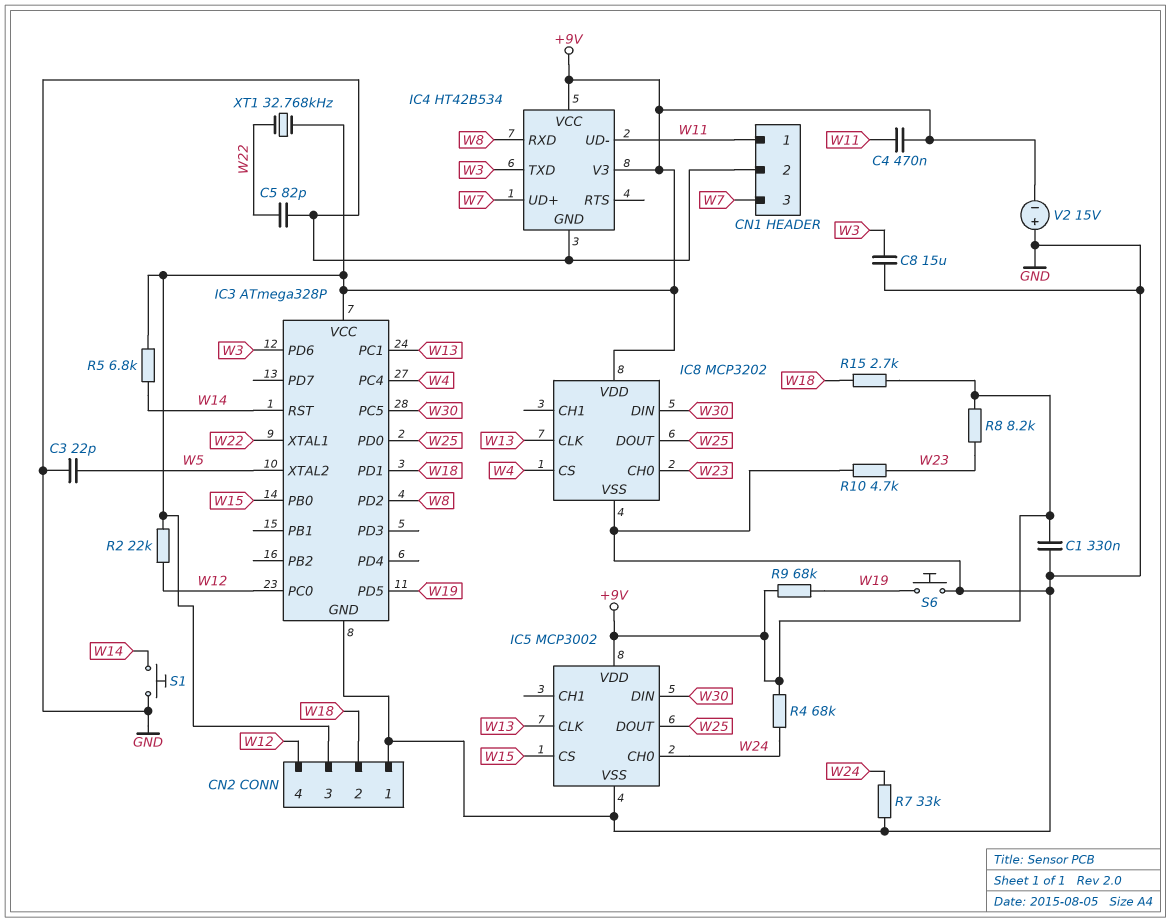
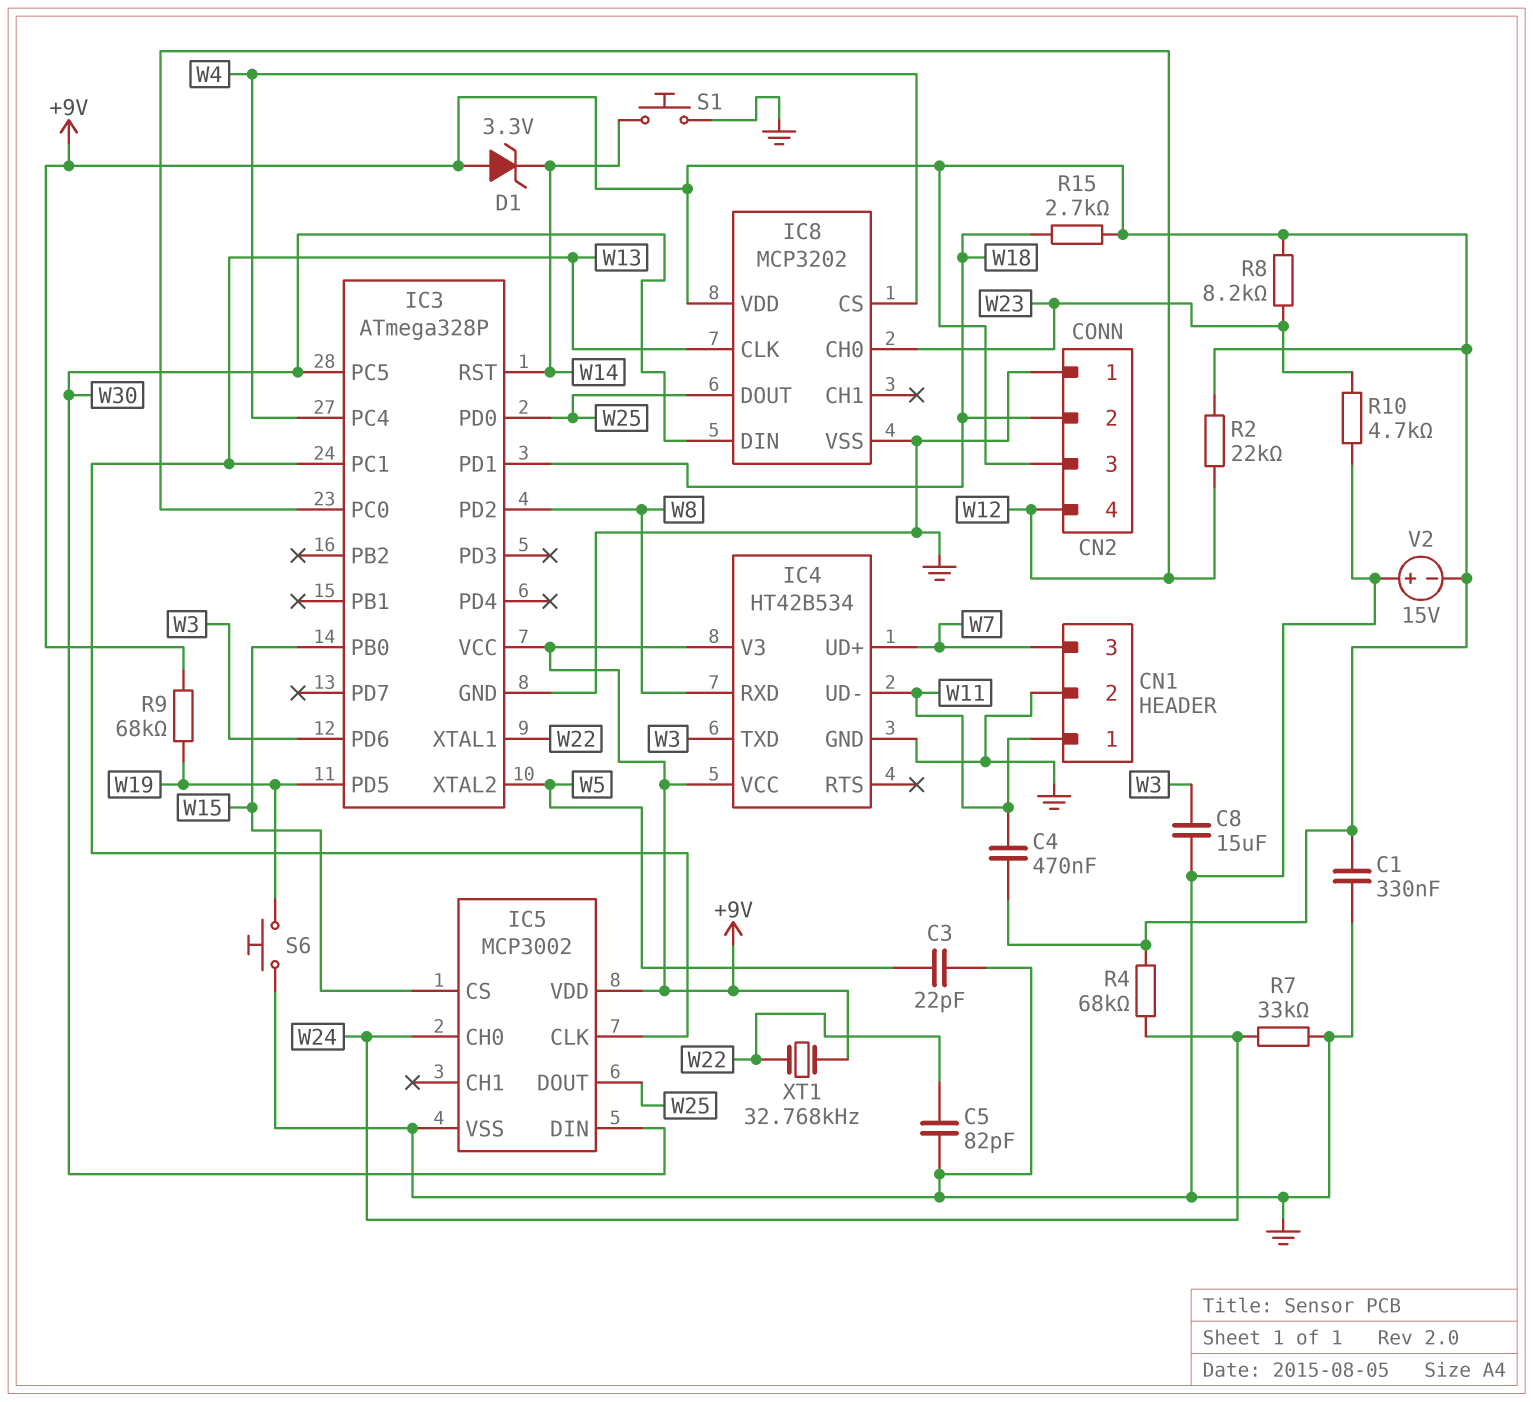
D1: none -> zener 3.3V (A +9V, K W14)
R5: 6.8k (+9V, W14) -> none

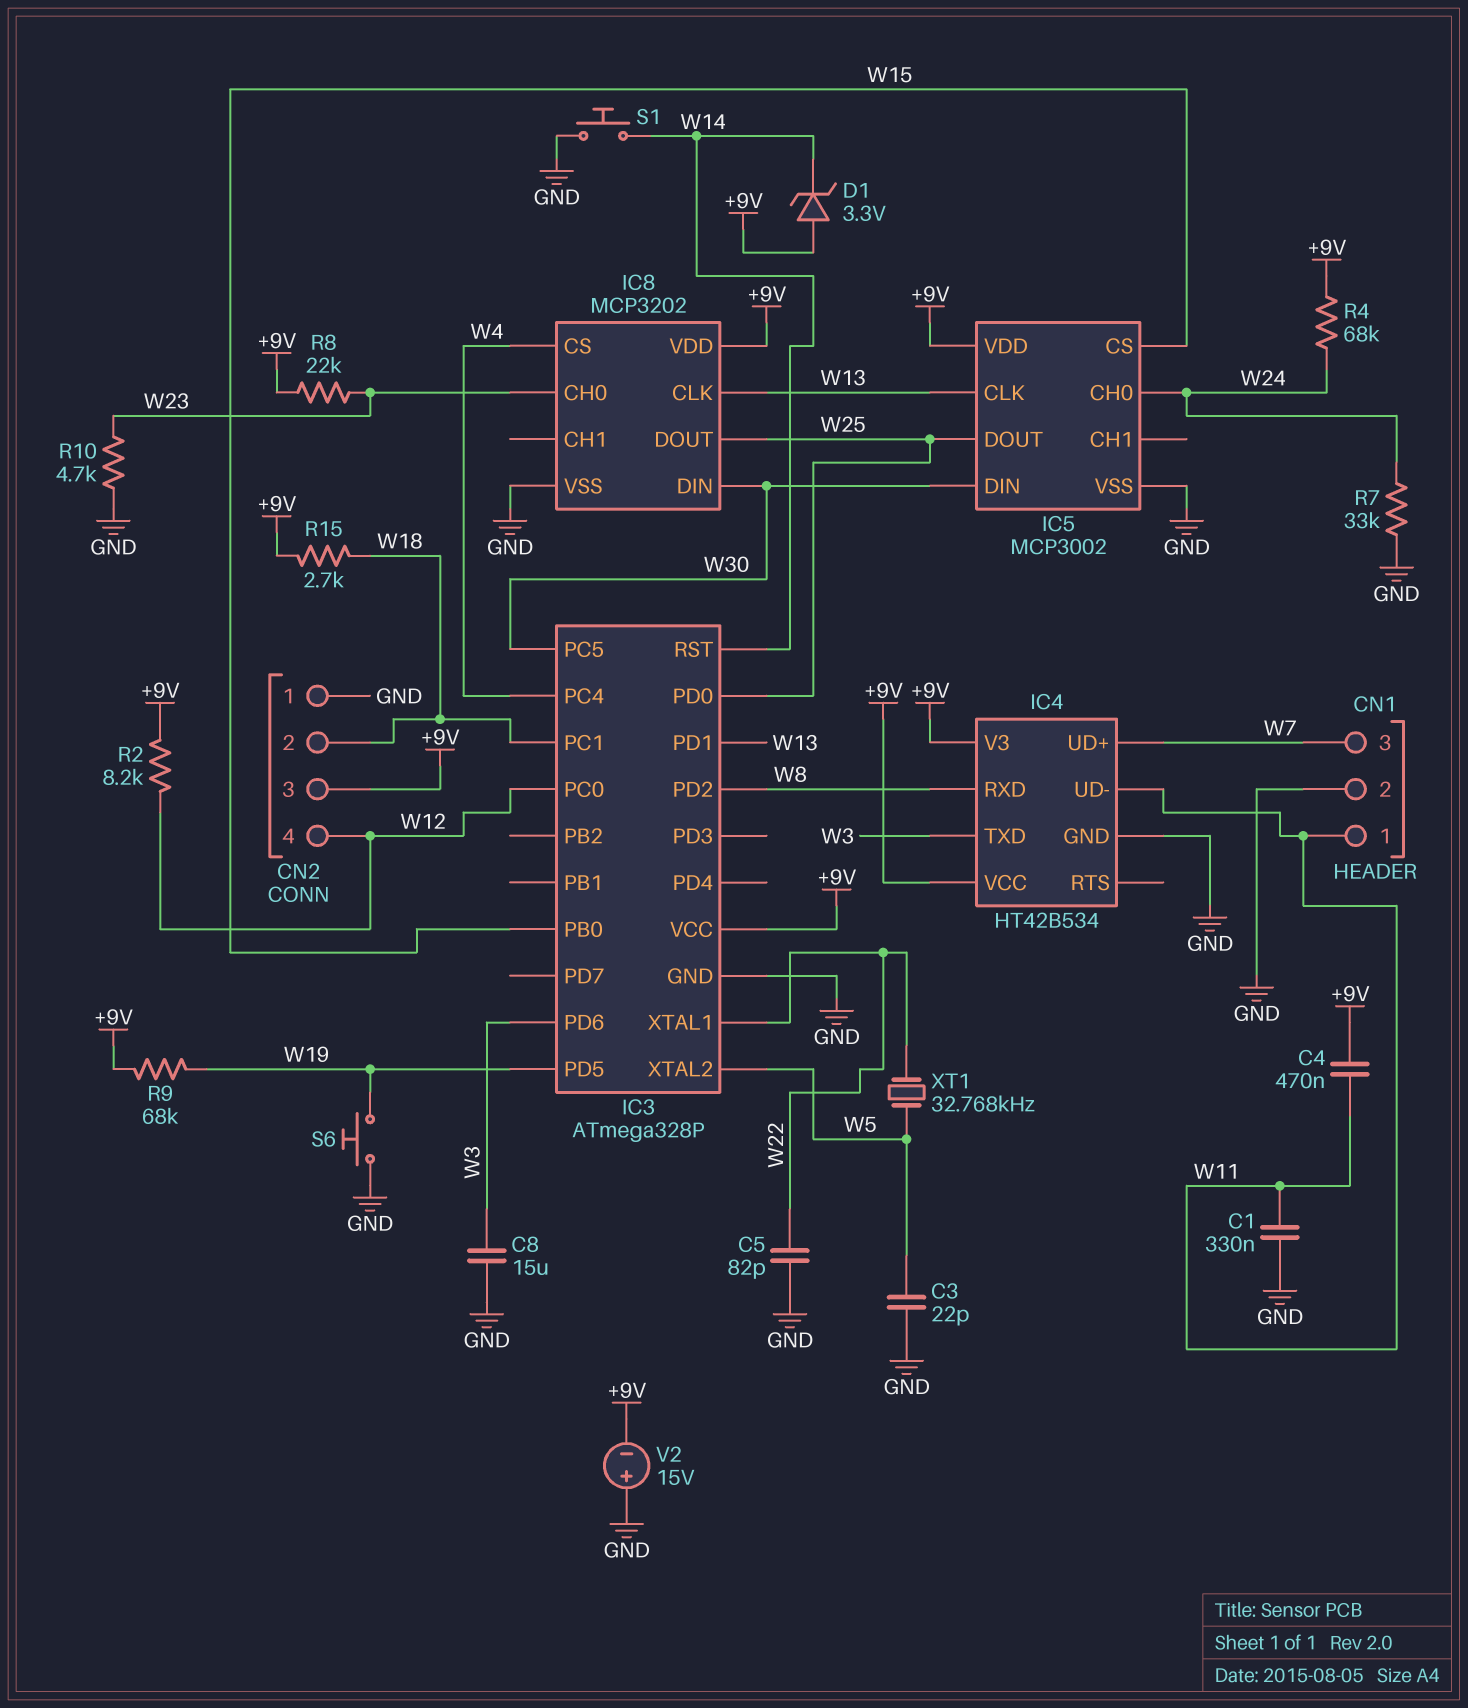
C1: 330nF (+9V, GND) -> 330nF (GND, W11)
IC3 pin PC1: W13 -> W18
IC3 pin PD1: W18 -> W13
R2: 22k (+9V, W12) -> 8.2k (+9V, W12)
R8: 8.2k (+9V, W23) -> 22k (+9V, W23)
XT1: 32.768kHz (+9V, W22) -> 32.768kHz (W5, W22)

